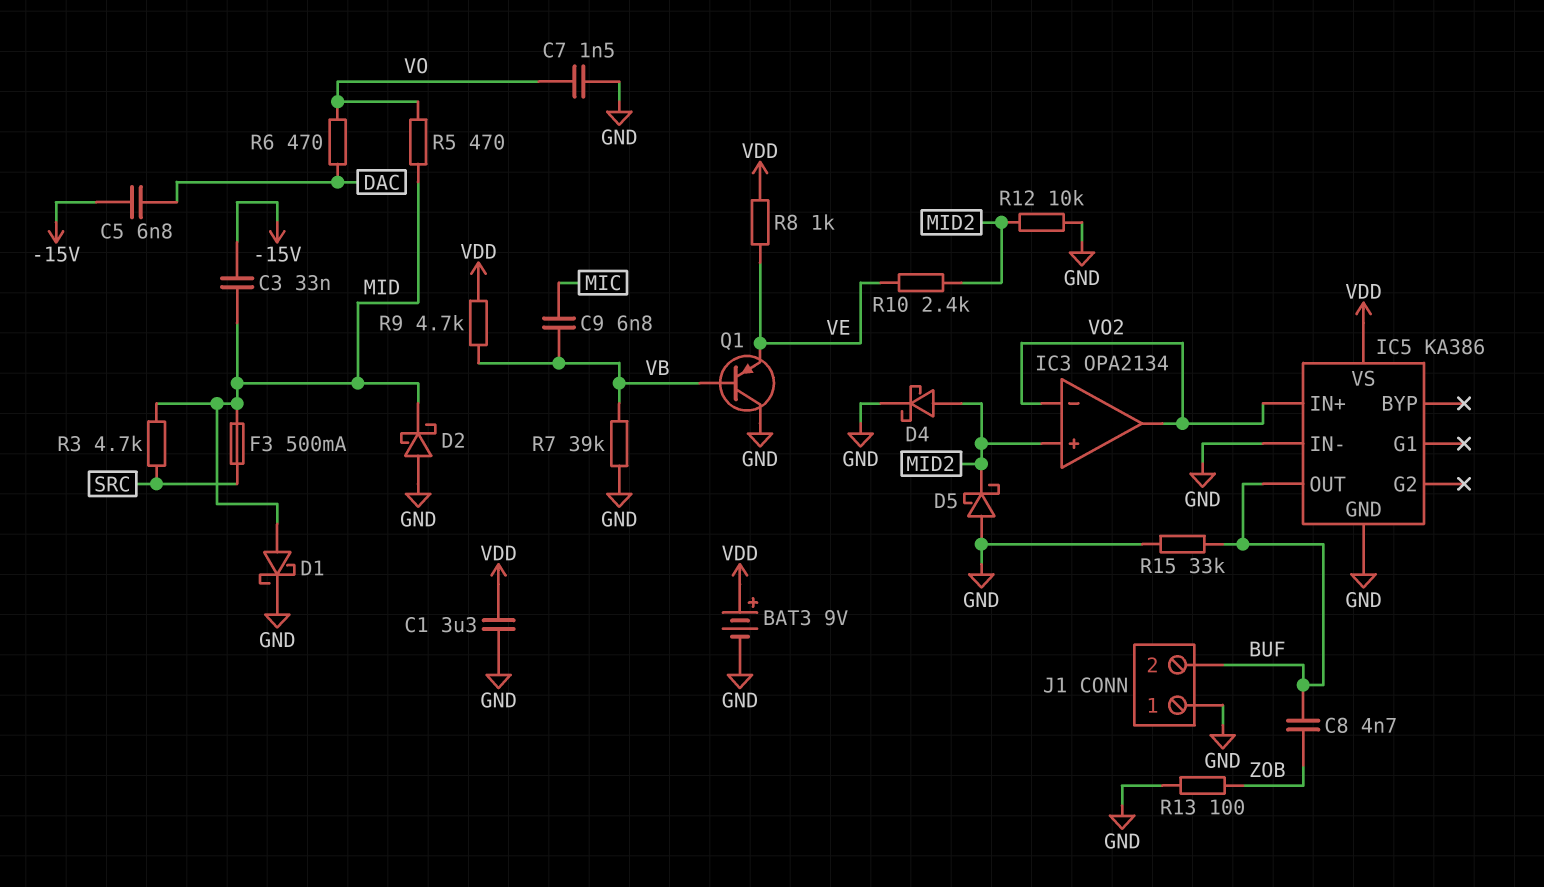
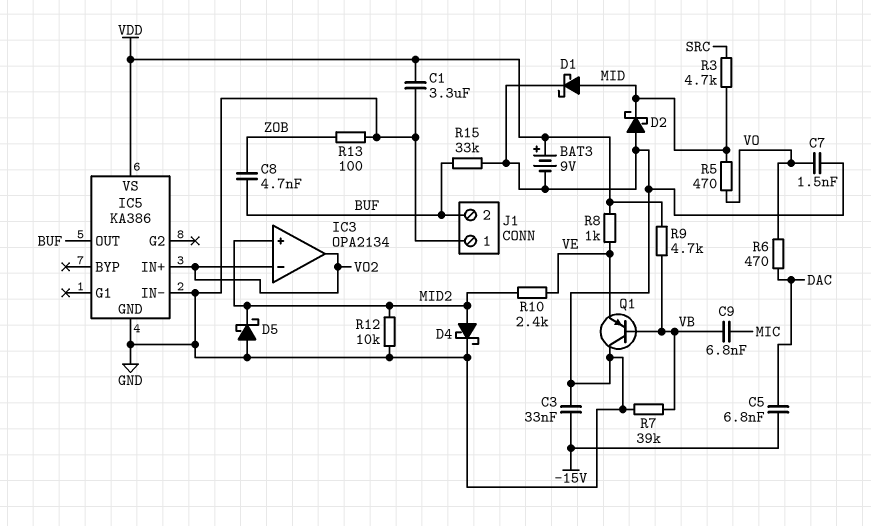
C3: 33nF (-15V, MID) -> 33nF (-15V, GND)
F3: 500mA (MID, SRC) -> none

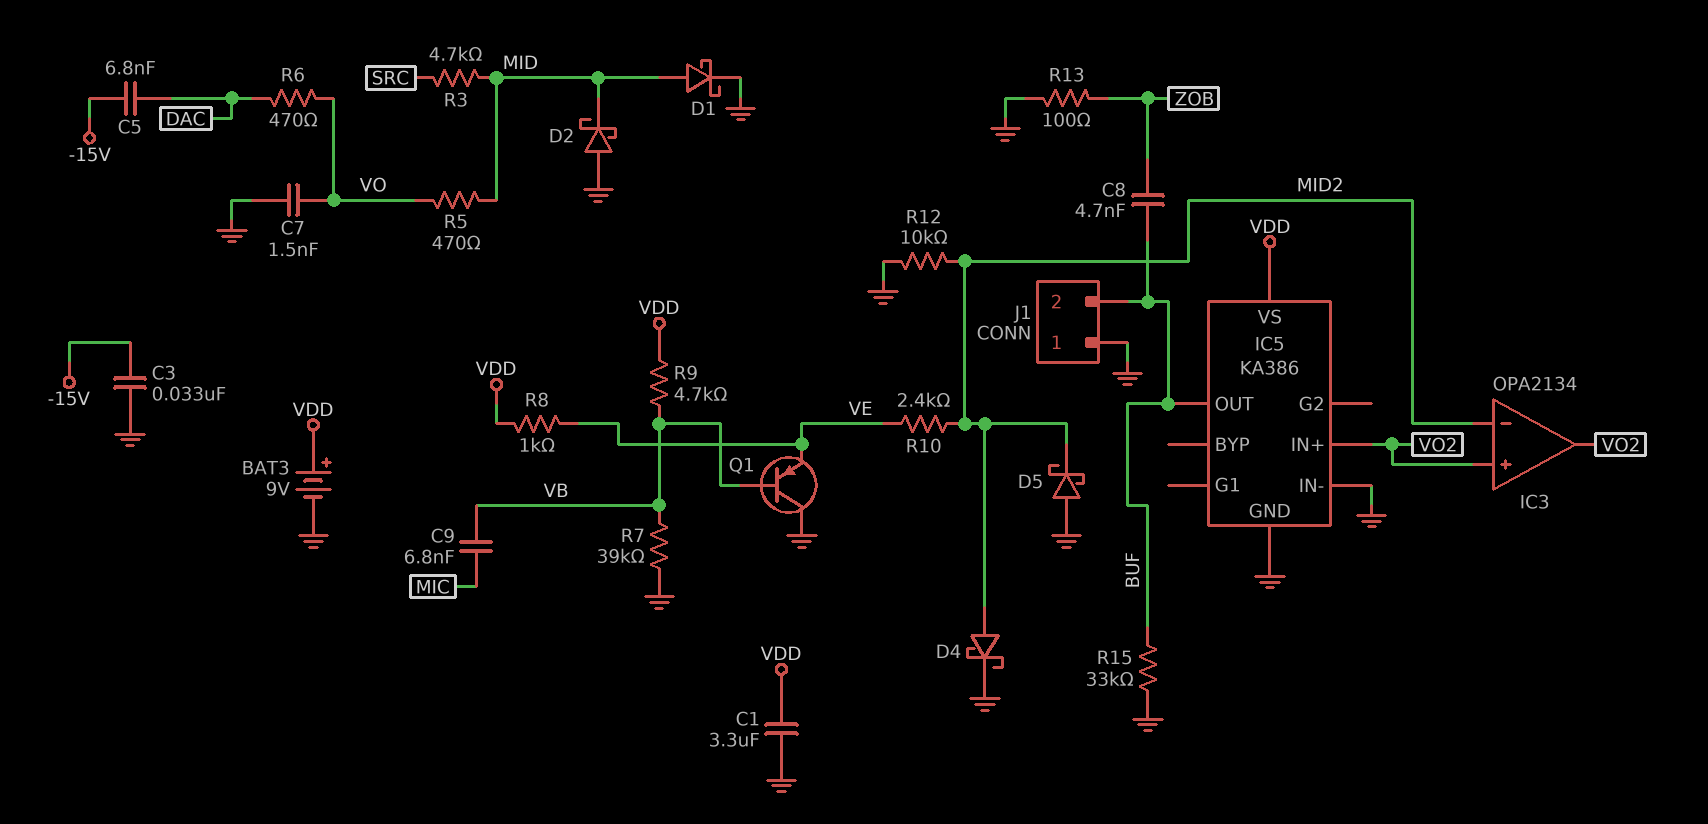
IC3 pin in+: MID2 -> VO2
IC3 pin in-: VO2 -> MID2

